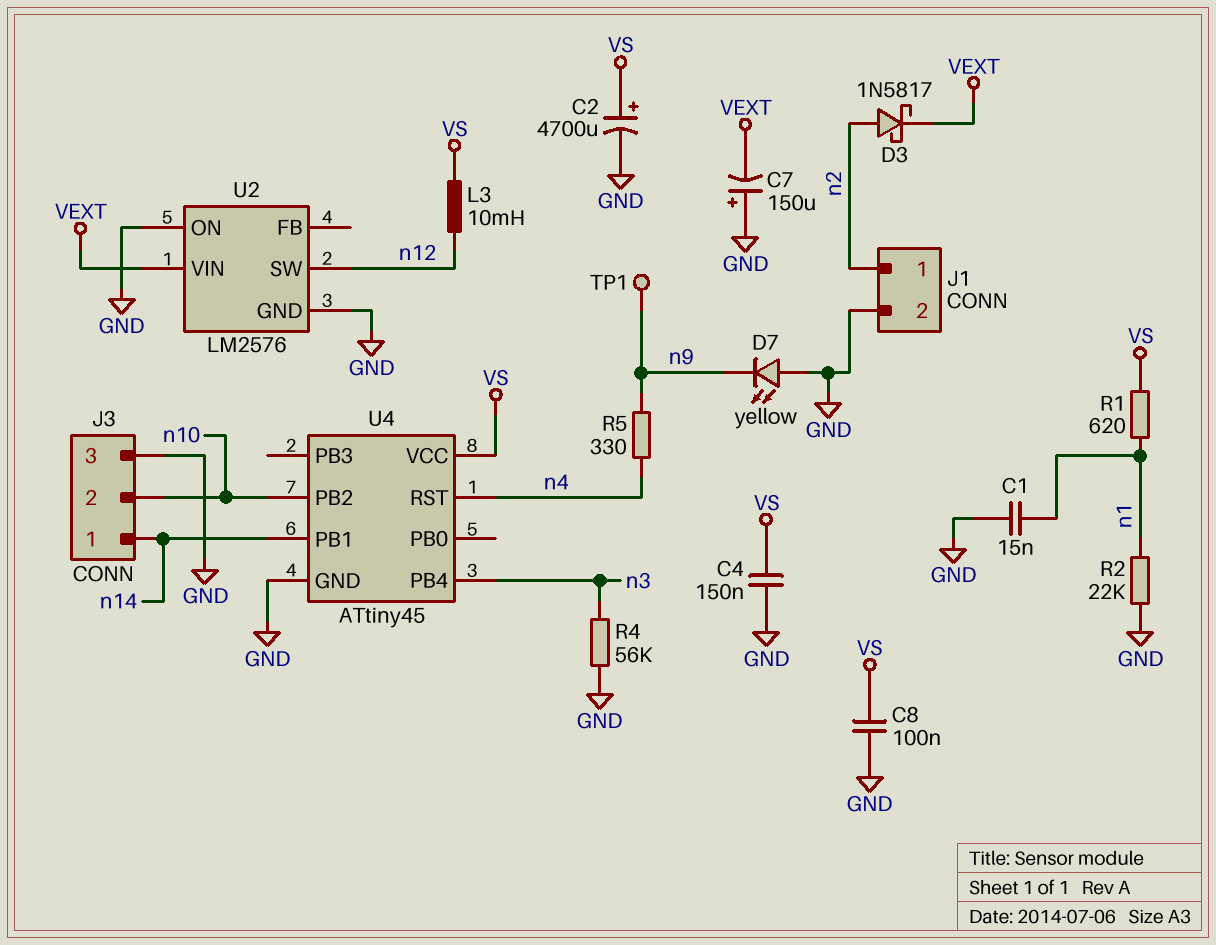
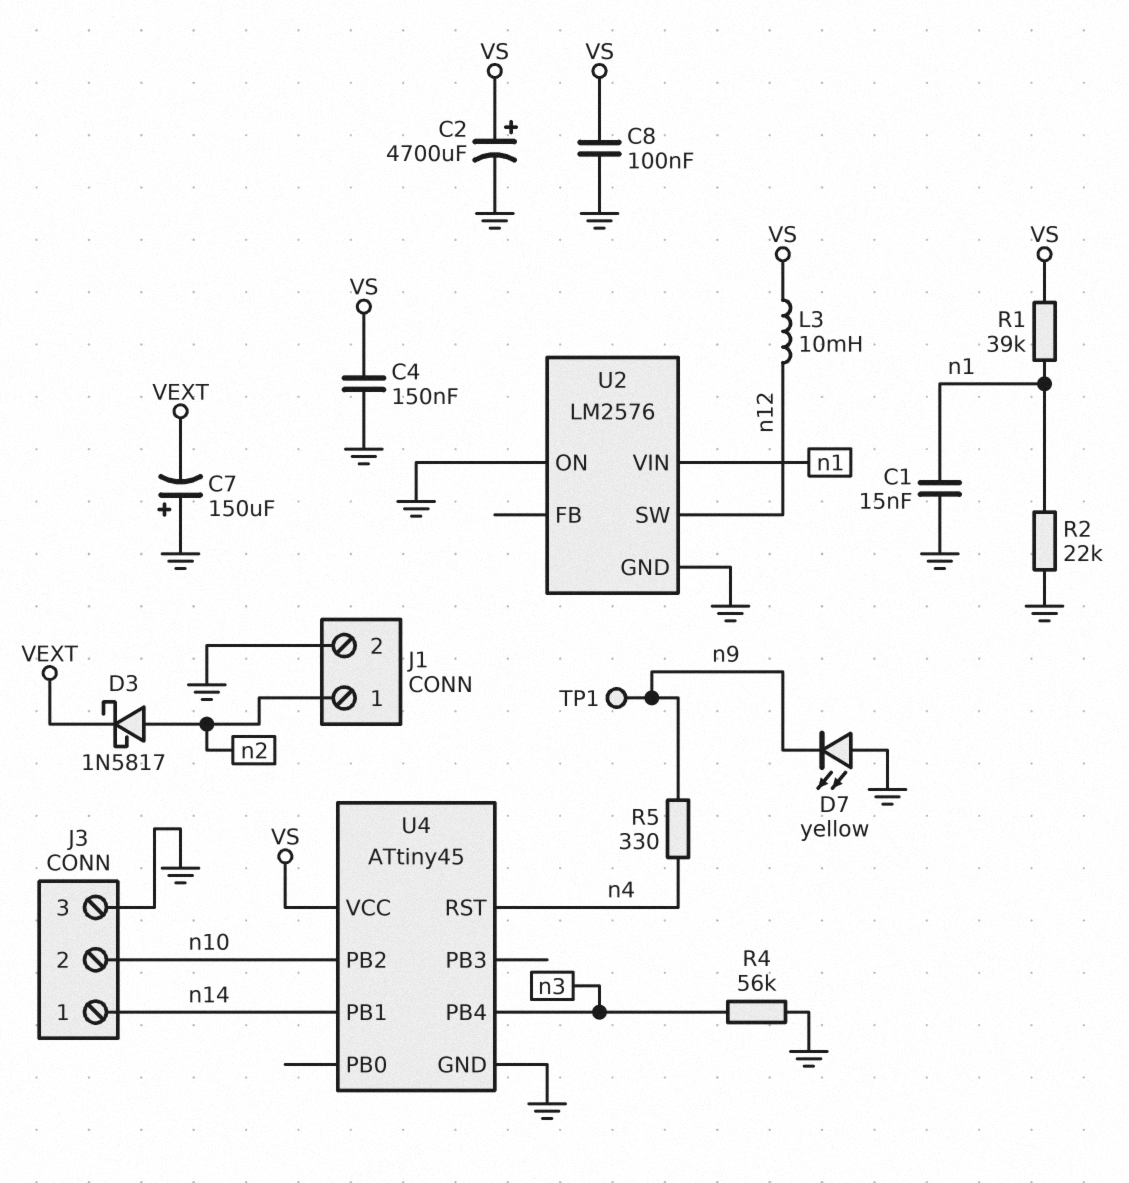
R1: 620 (VS, n1) -> 39k (VS, n1)
U2 pin VIN: VEXT -> n1

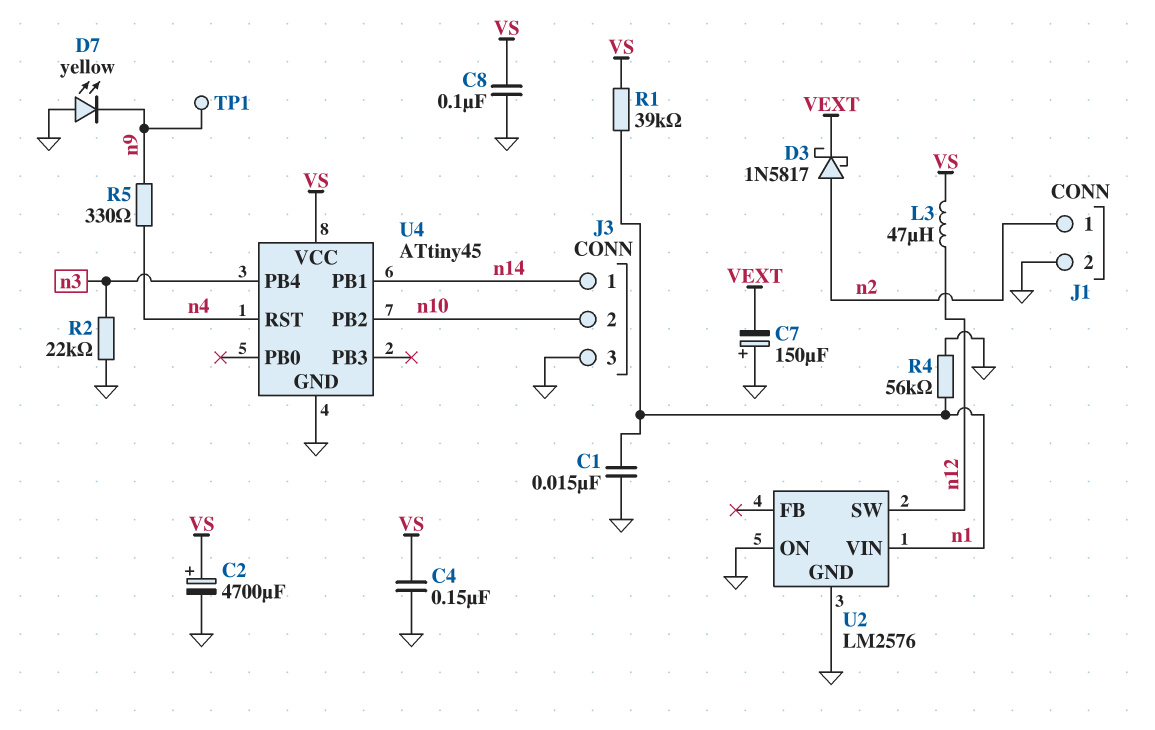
L3: 10mH (VS, n12) -> 47uH (VS, n12)
R2: 22k (GND, n1) -> 22k (GND, n3)
R4: 56k (GND, n3) -> 56k (GND, n1)

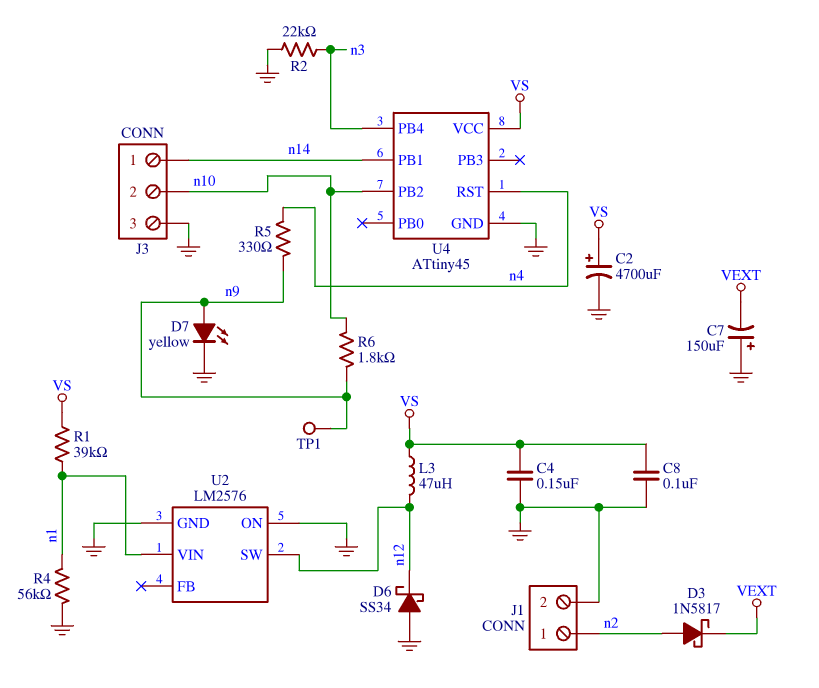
C1: 15nF (GND, n1) -> none
D6: none -> schottky SS34 (A GND, K n12)
D7: LED yellow (A GND, K n9) -> LED yellow (A n9, K GND)
R6: none -> 1.8k (n9, n10)

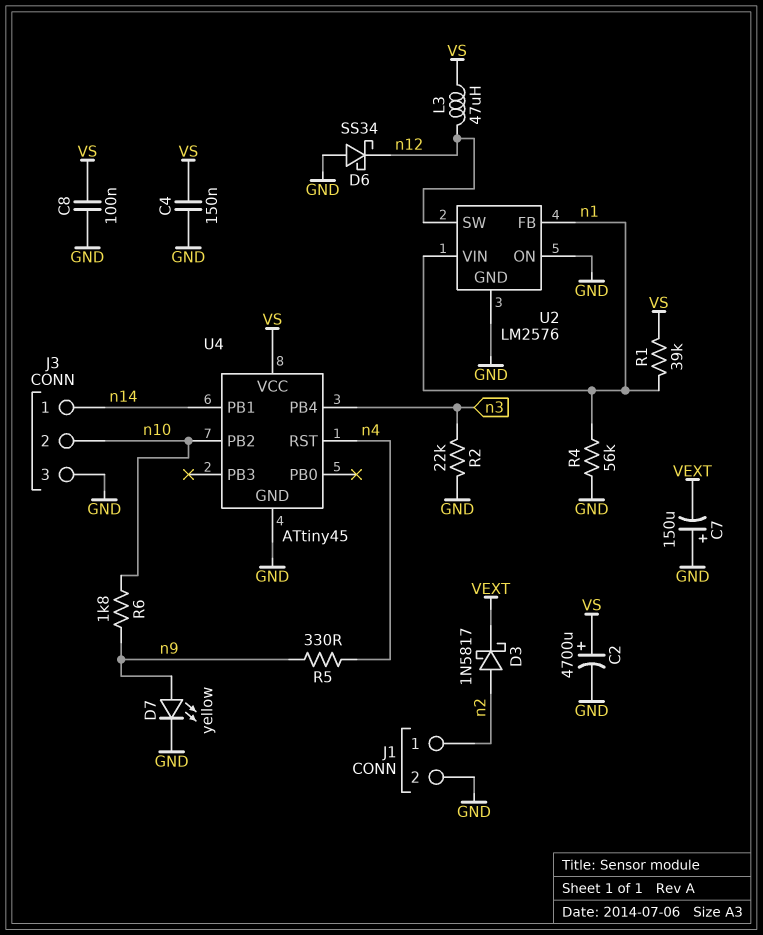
TP1: test point (n9) -> none
U2 pin FB: none -> n1

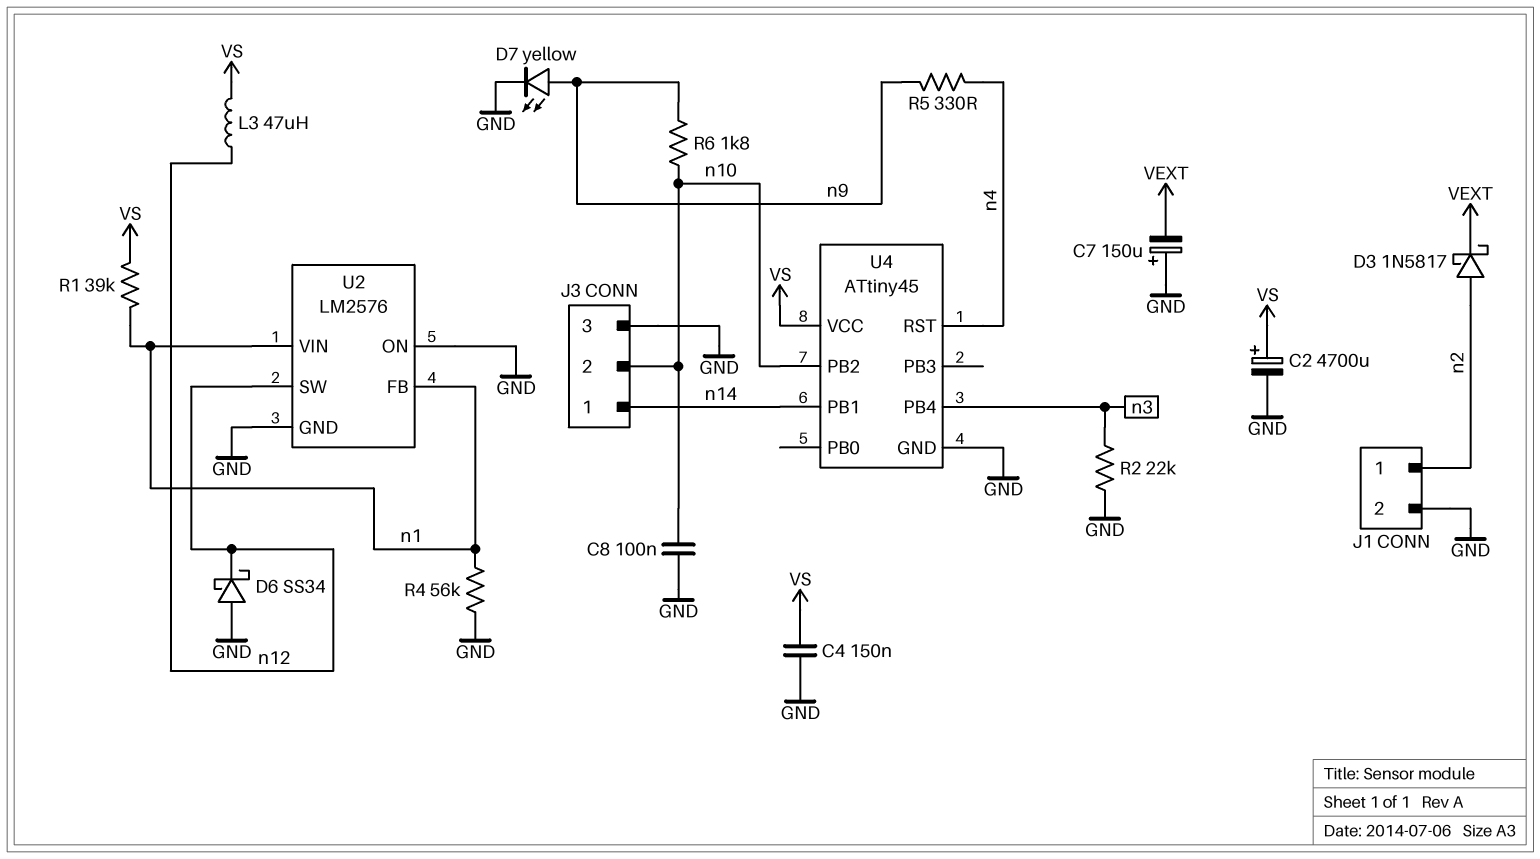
C8: 100nF (GND, VS) -> 100nF (GND, n10)

